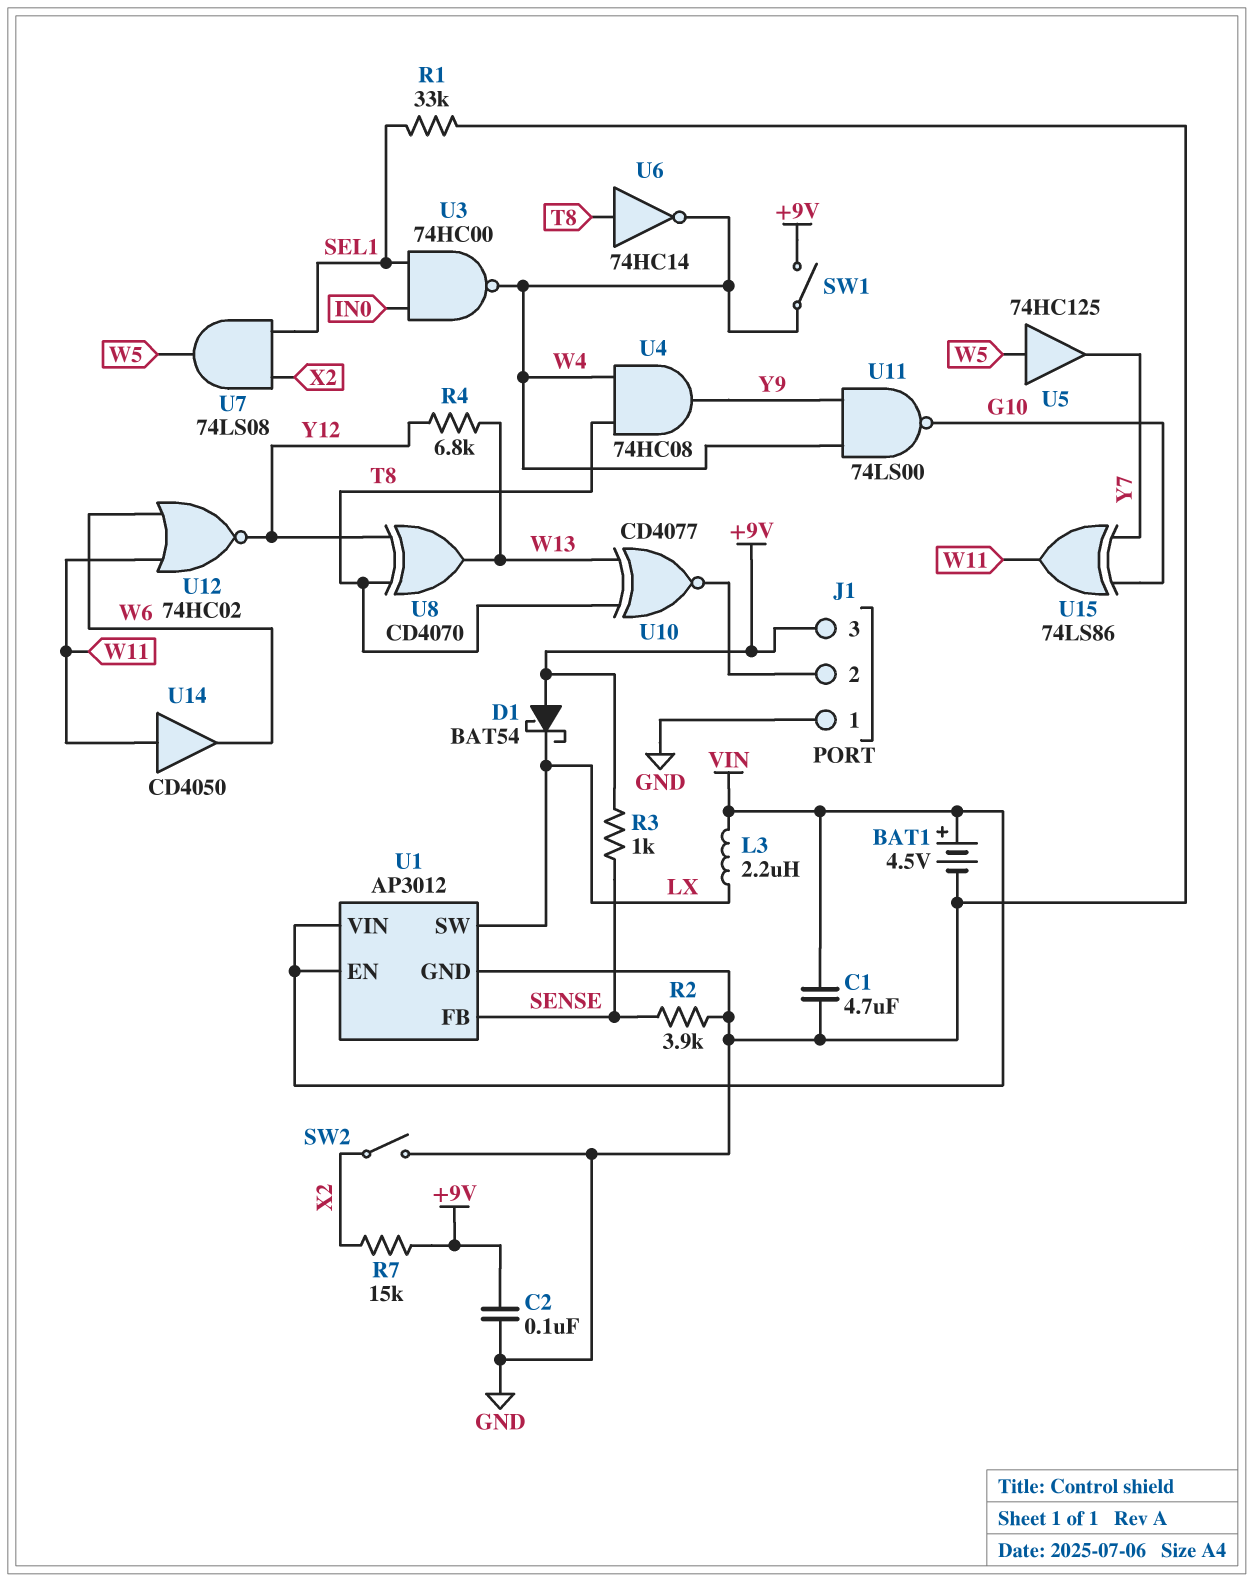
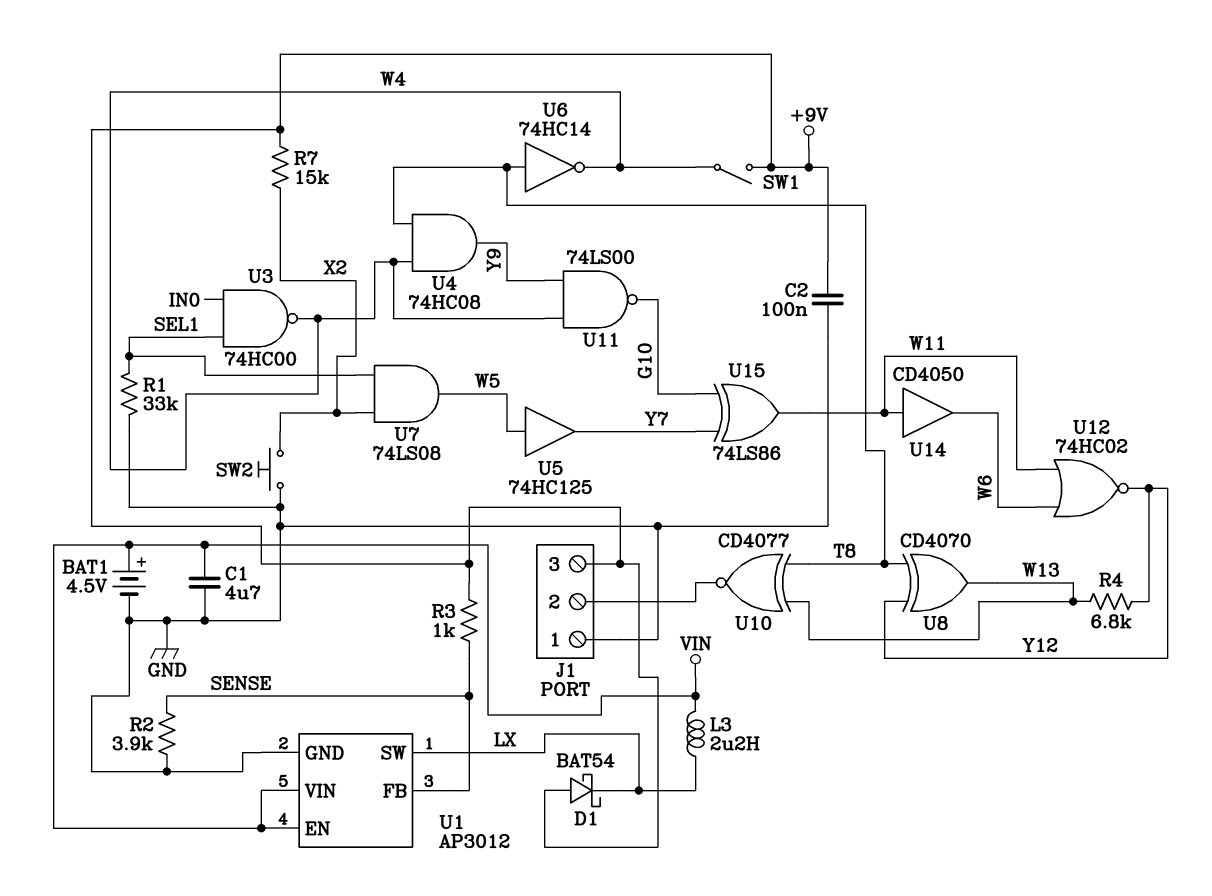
SW2: switch (GND, X2) -> button (GND, X2)

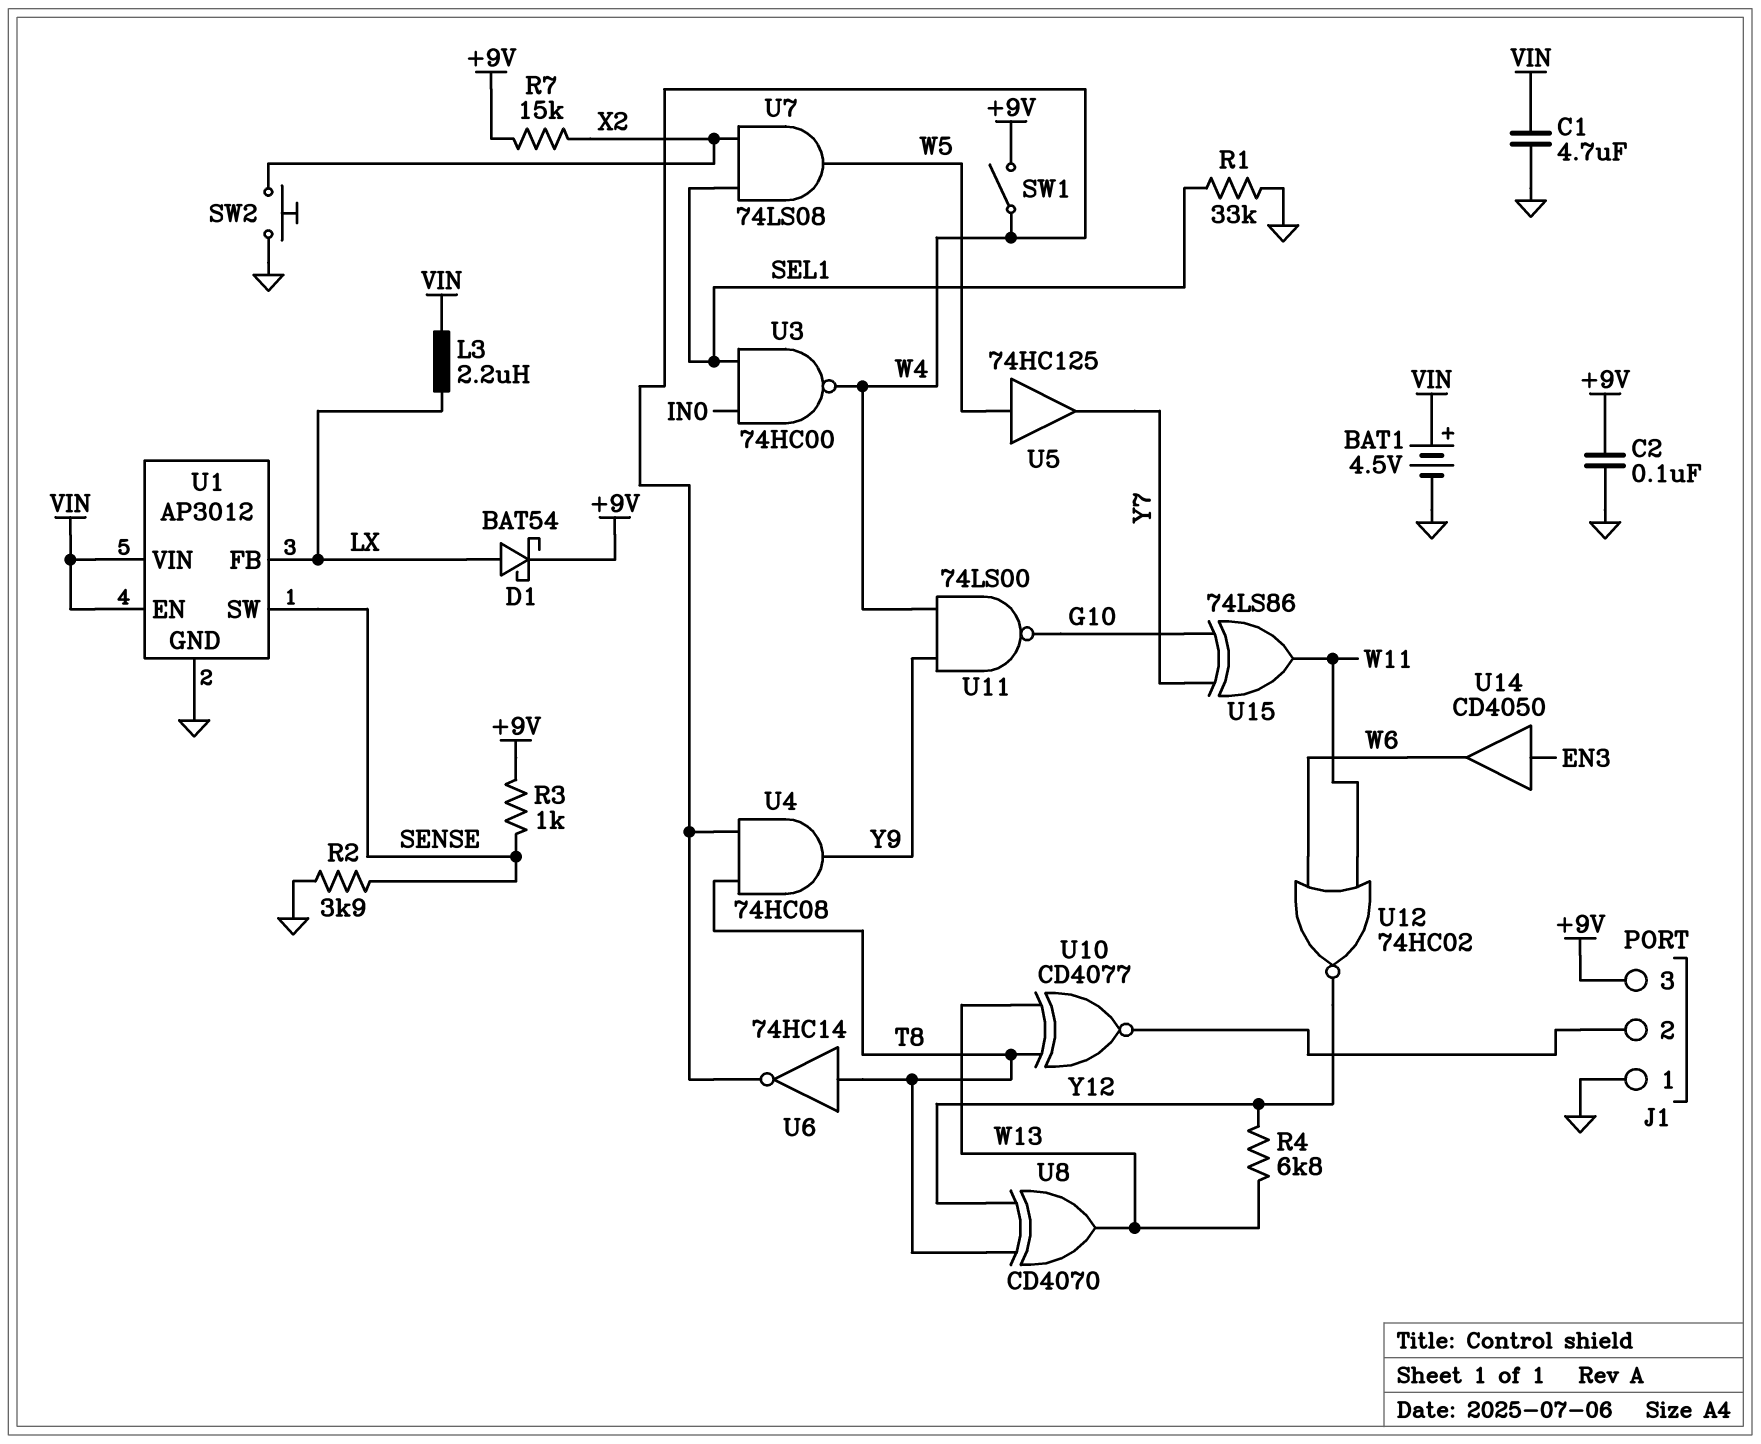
D1: schottky BAT54 (A +9V, K LX) -> schottky BAT54 (A LX, K +9V)
U1 pin FB: SENSE -> LX
U1 pin SW: LX -> SENSE
U14: buffer CD4050 (in W11, out W6) -> buffer CD4050 (in EN3, out W6)

